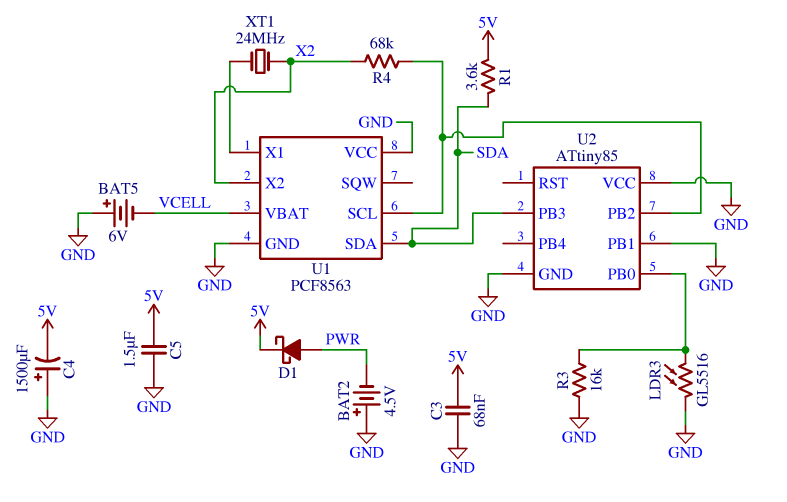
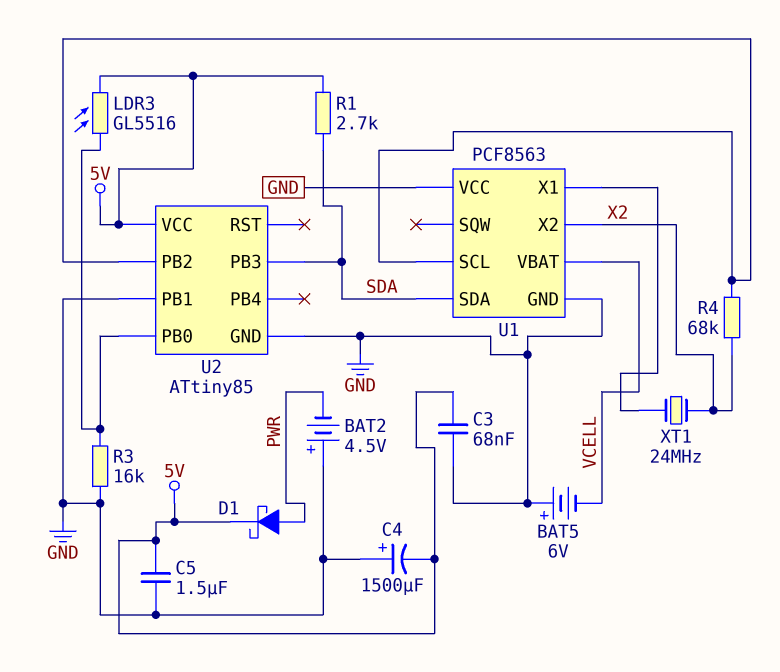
LDR3: GL5516 (GND, U2/PB0) -> GL5516 (5V, U2/PB0)
R1: 3.6k (5V, SDA) -> 2.7k (5V, SDA)
U2 pin VCC: GND -> 5V

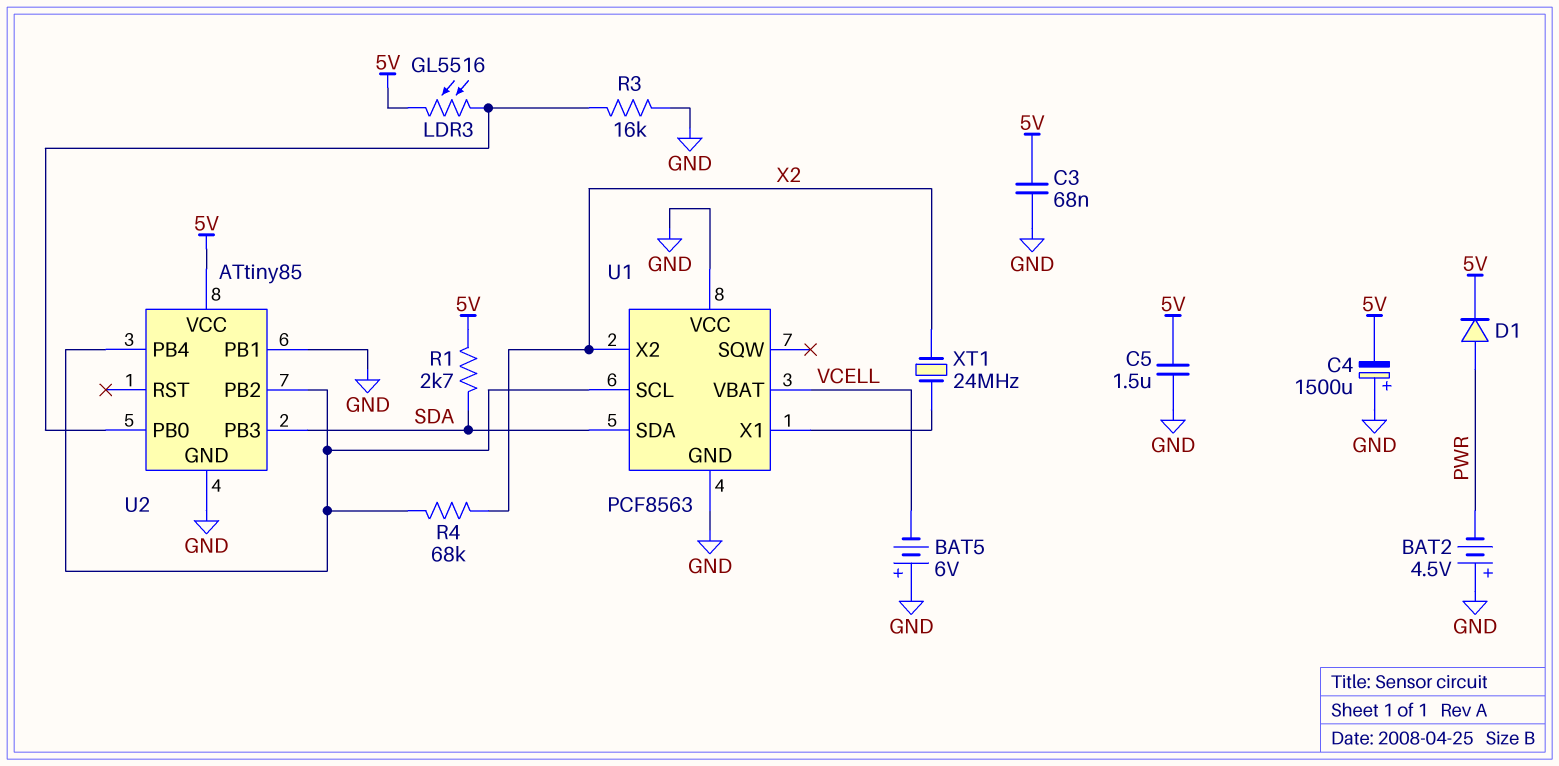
D1: schottky (A PWR, K 5V) -> diode (A PWR, K 5V)
U2 pin PB4: none -> U1/SCL

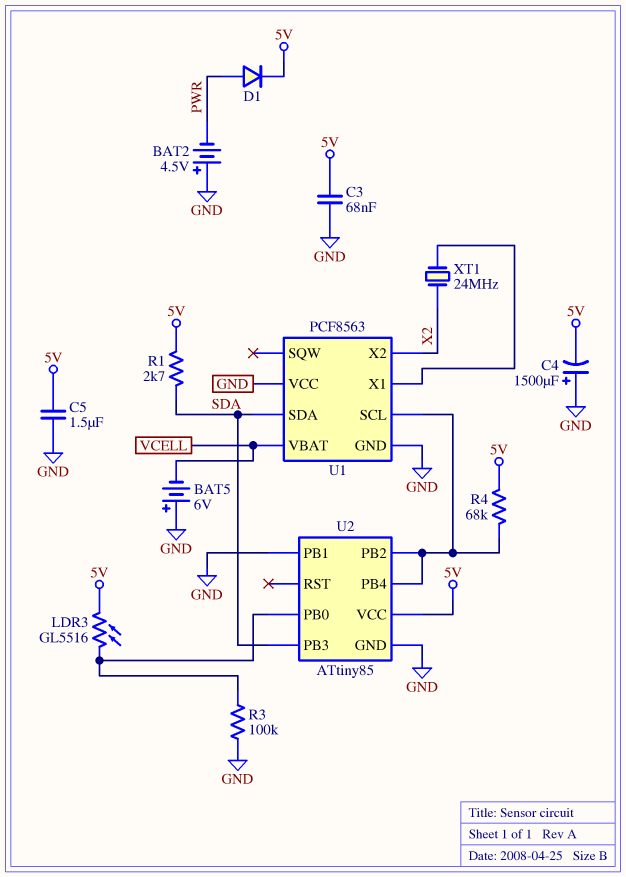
R3: 16k (GND, U2/PB0) -> 100k (GND, U2/PB0)
R4: 68k (U1/SCL, X2) -> 68k (5V, U1/SCL)

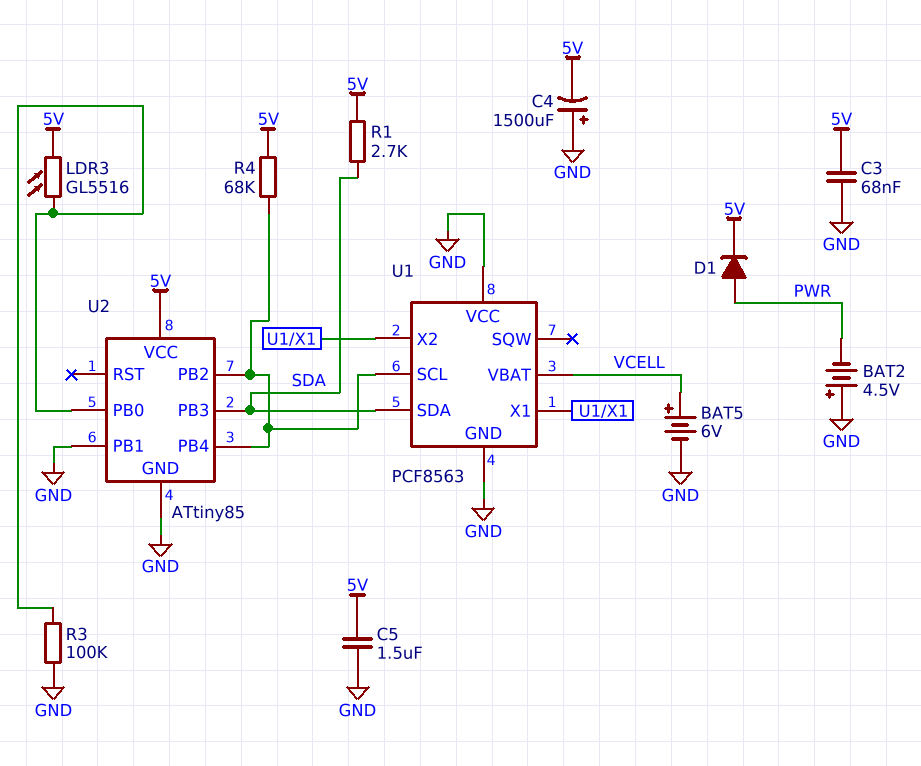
BAT5: 6V (plus GND, minus VCELL) -> 6V (plus VCELL, minus GND)
U1 pin X2: X2 -> U1/X1
XT1: 24MHz (U1/X1, X2) -> none

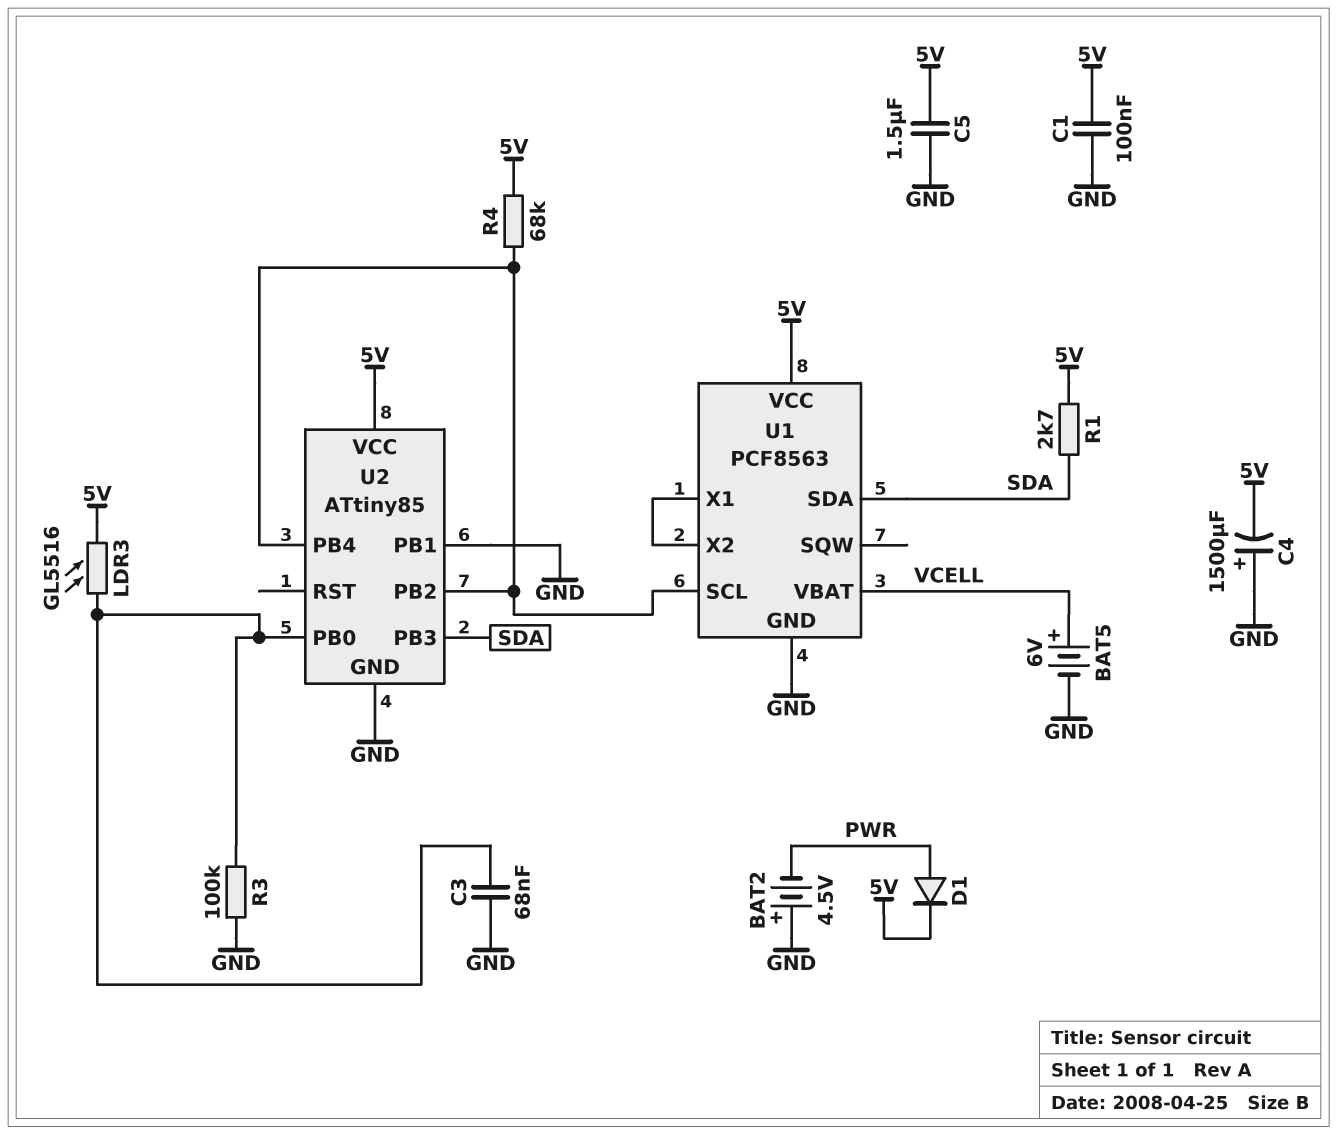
C1: none -> 100nF (5V, GND)
C3: 68nF (5V, GND) -> 68nF (GND, U2/PB0)
U1 pin VCC: GND -> 5V

